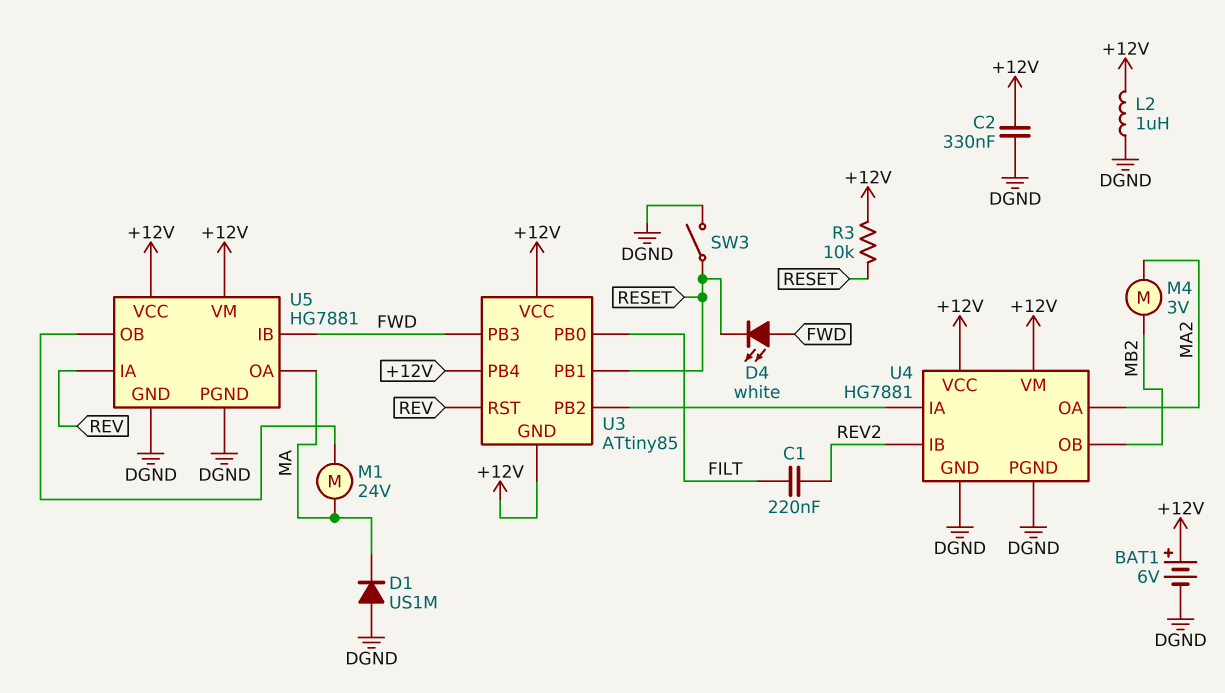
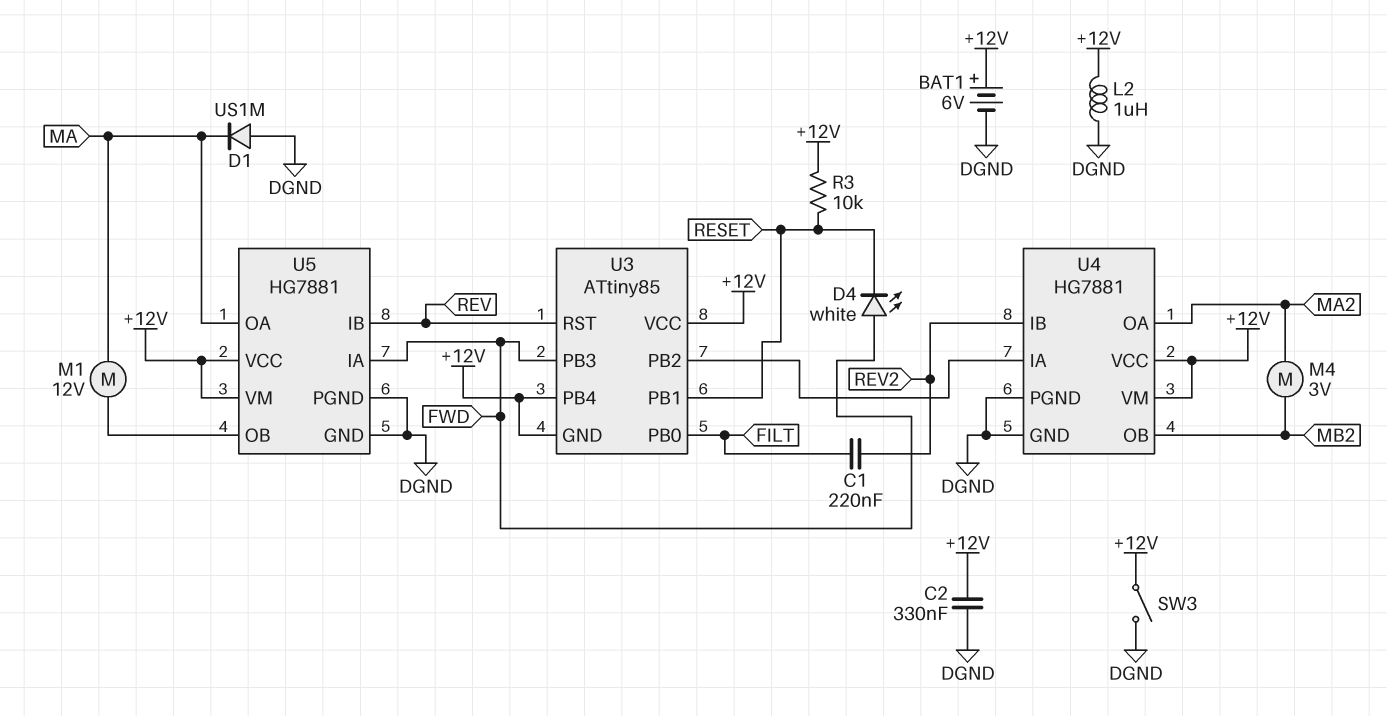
M1: motor 24V (MA, U5/OB) -> motor 12V (MA, U5/OB)
SW3: switch (DGND, RESET) -> switch (+12V, DGND)
U5 pin IA: REV -> FWD
U5 pin IB: FWD -> REV

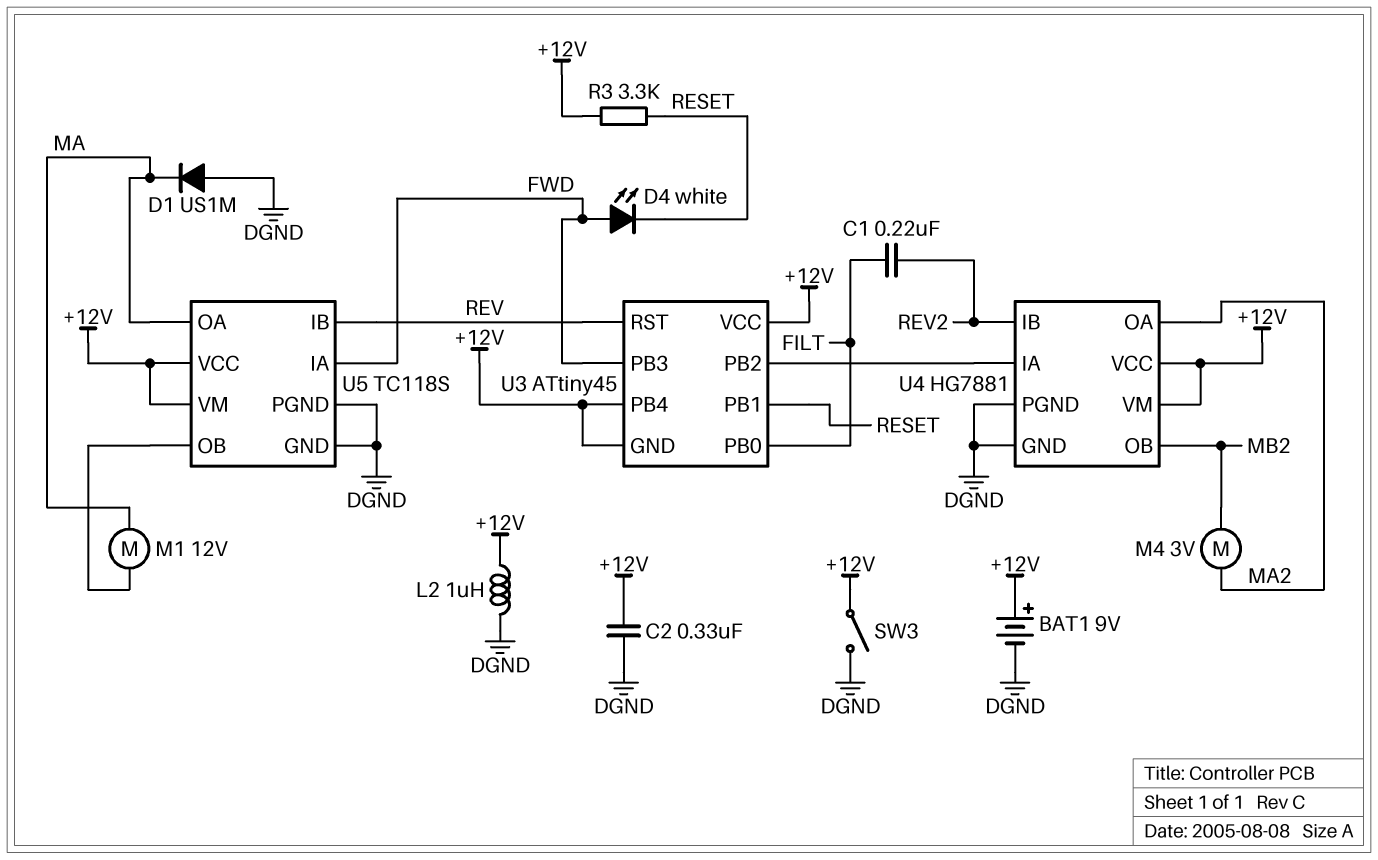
BAT1: 6V (plus +12V, minus DGND) -> 9V (plus +12V, minus DGND)
R3: 10k (+12V, RESET) -> 3.3k (+12V, RESET)
U3: ATtiny85 -> ATtiny45
U5: HG7881 -> TC118S

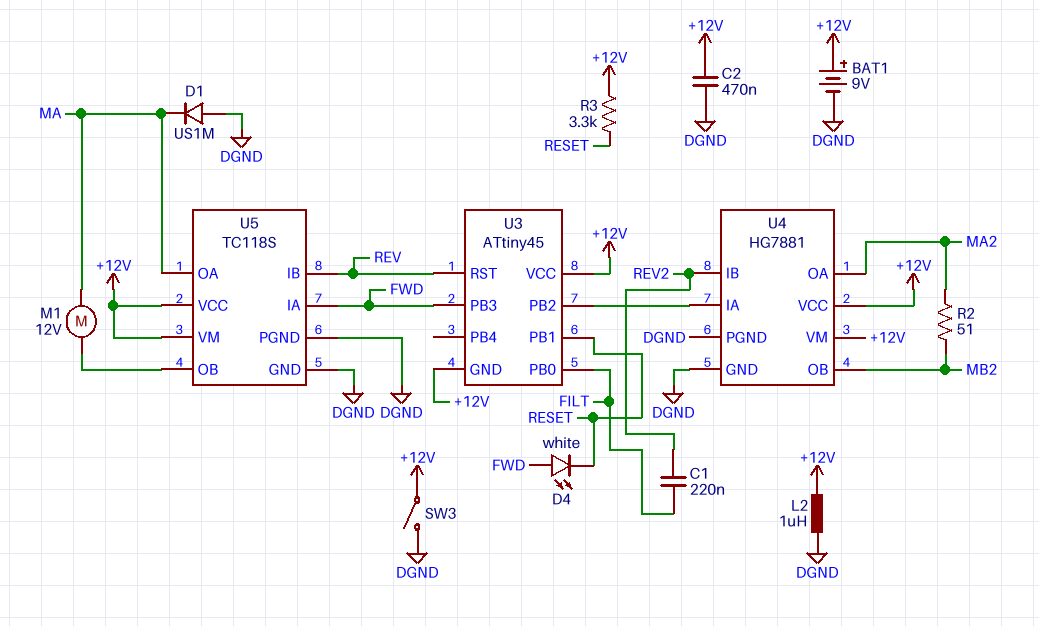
C2: 330nF (+12V, DGND) -> 470nF (+12V, DGND)
M4: motor 3V (MA2, MB2) -> none
R2: none -> 51 (MA2, MB2)
U3 pin PB4: +12V -> none

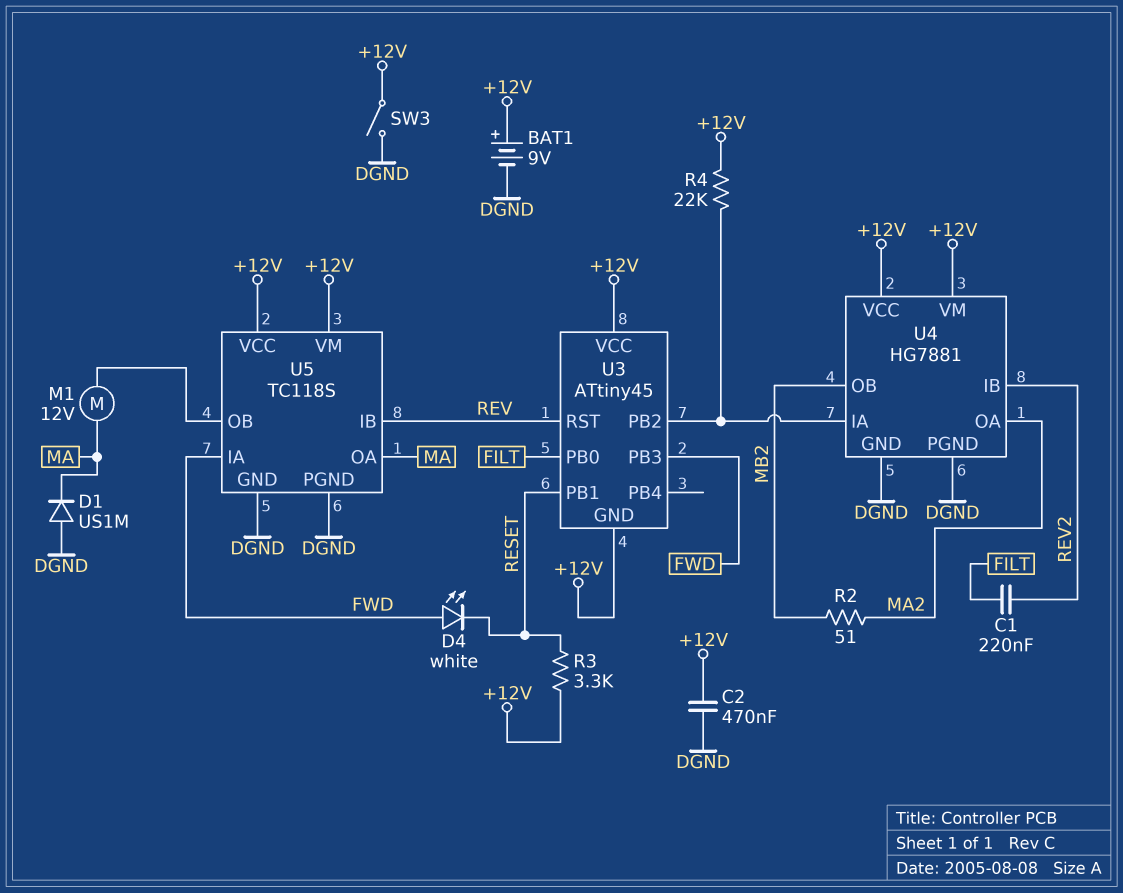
L2: 1uH (+12V, DGND) -> none
R4: none -> 22k (+12V, U3/PB2)

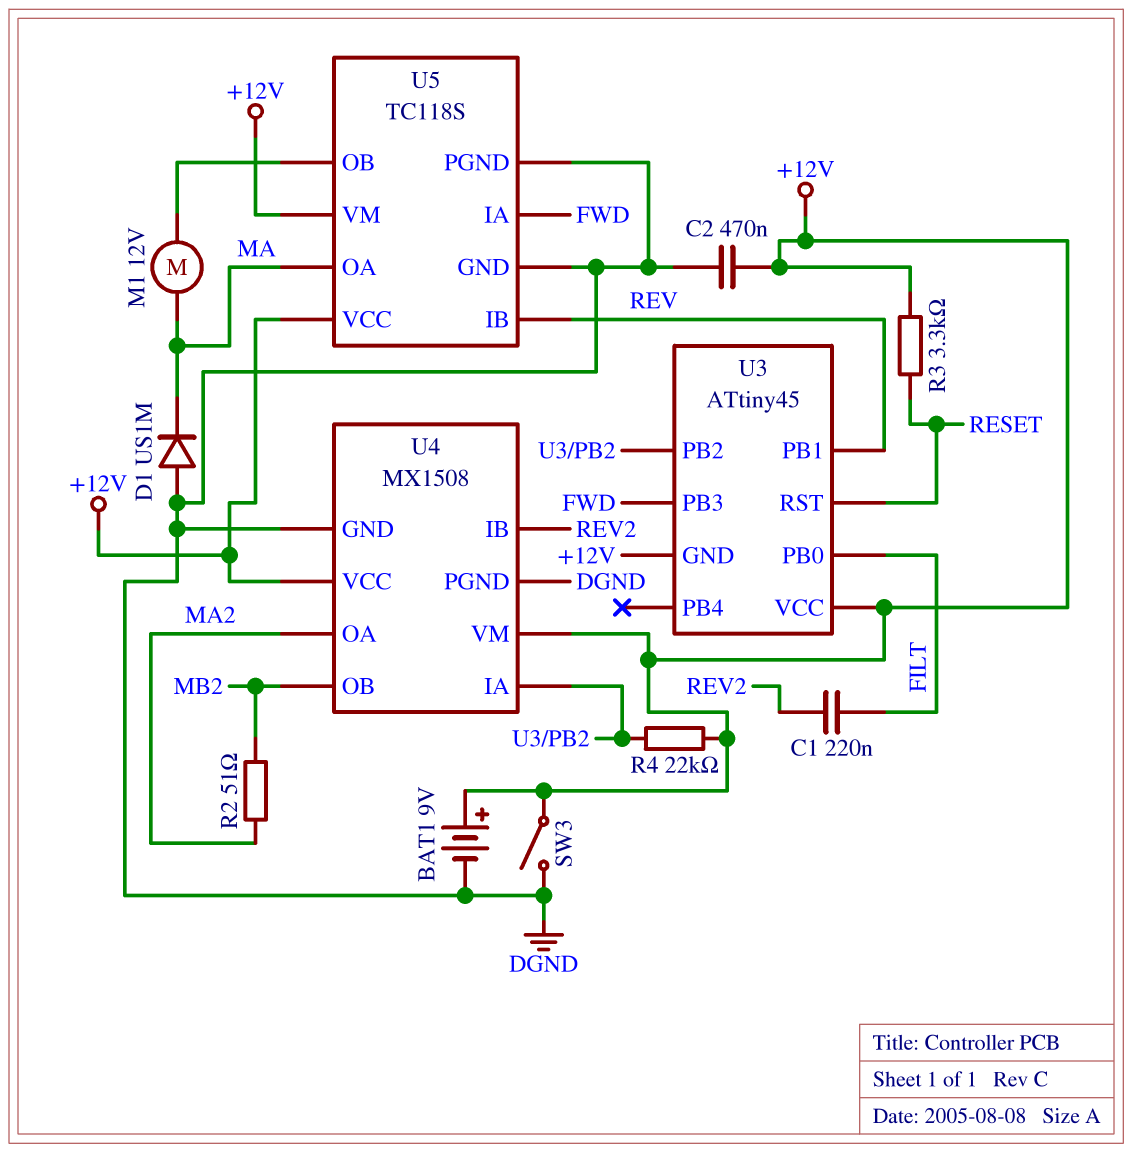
D4: LED white (A FWD, K RESET) -> none
U3 pin PB1: RESET -> REV
U3 pin RST: REV -> RESET
U4: HG7881 -> MX1508

